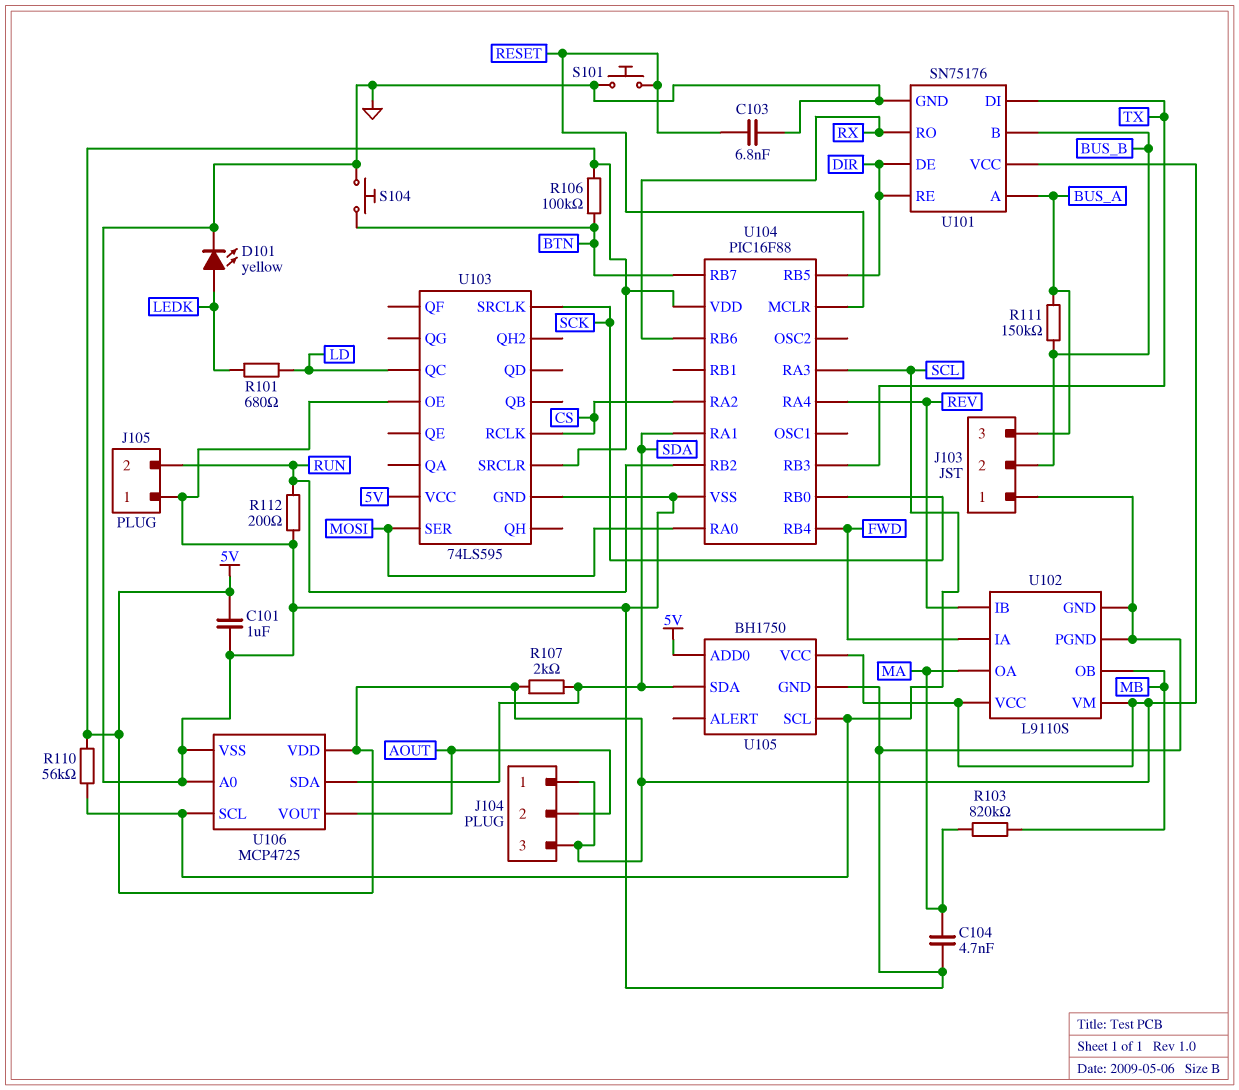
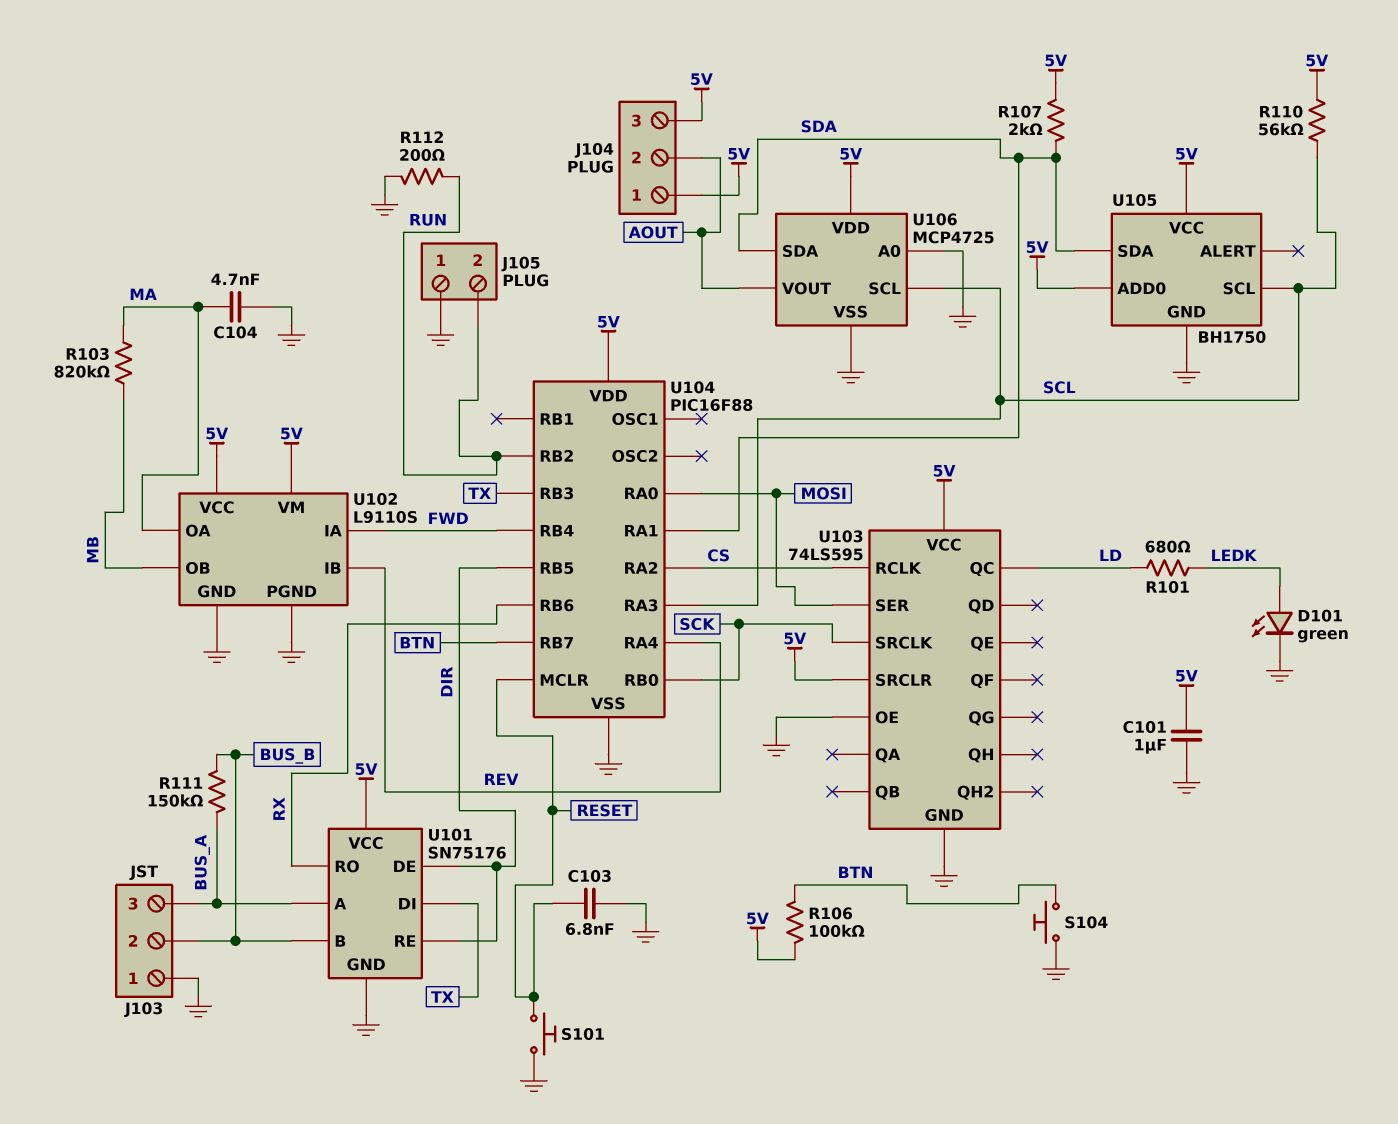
D101: LED yellow (A LEDK, K GND) -> LED green (A LEDK, K GND)

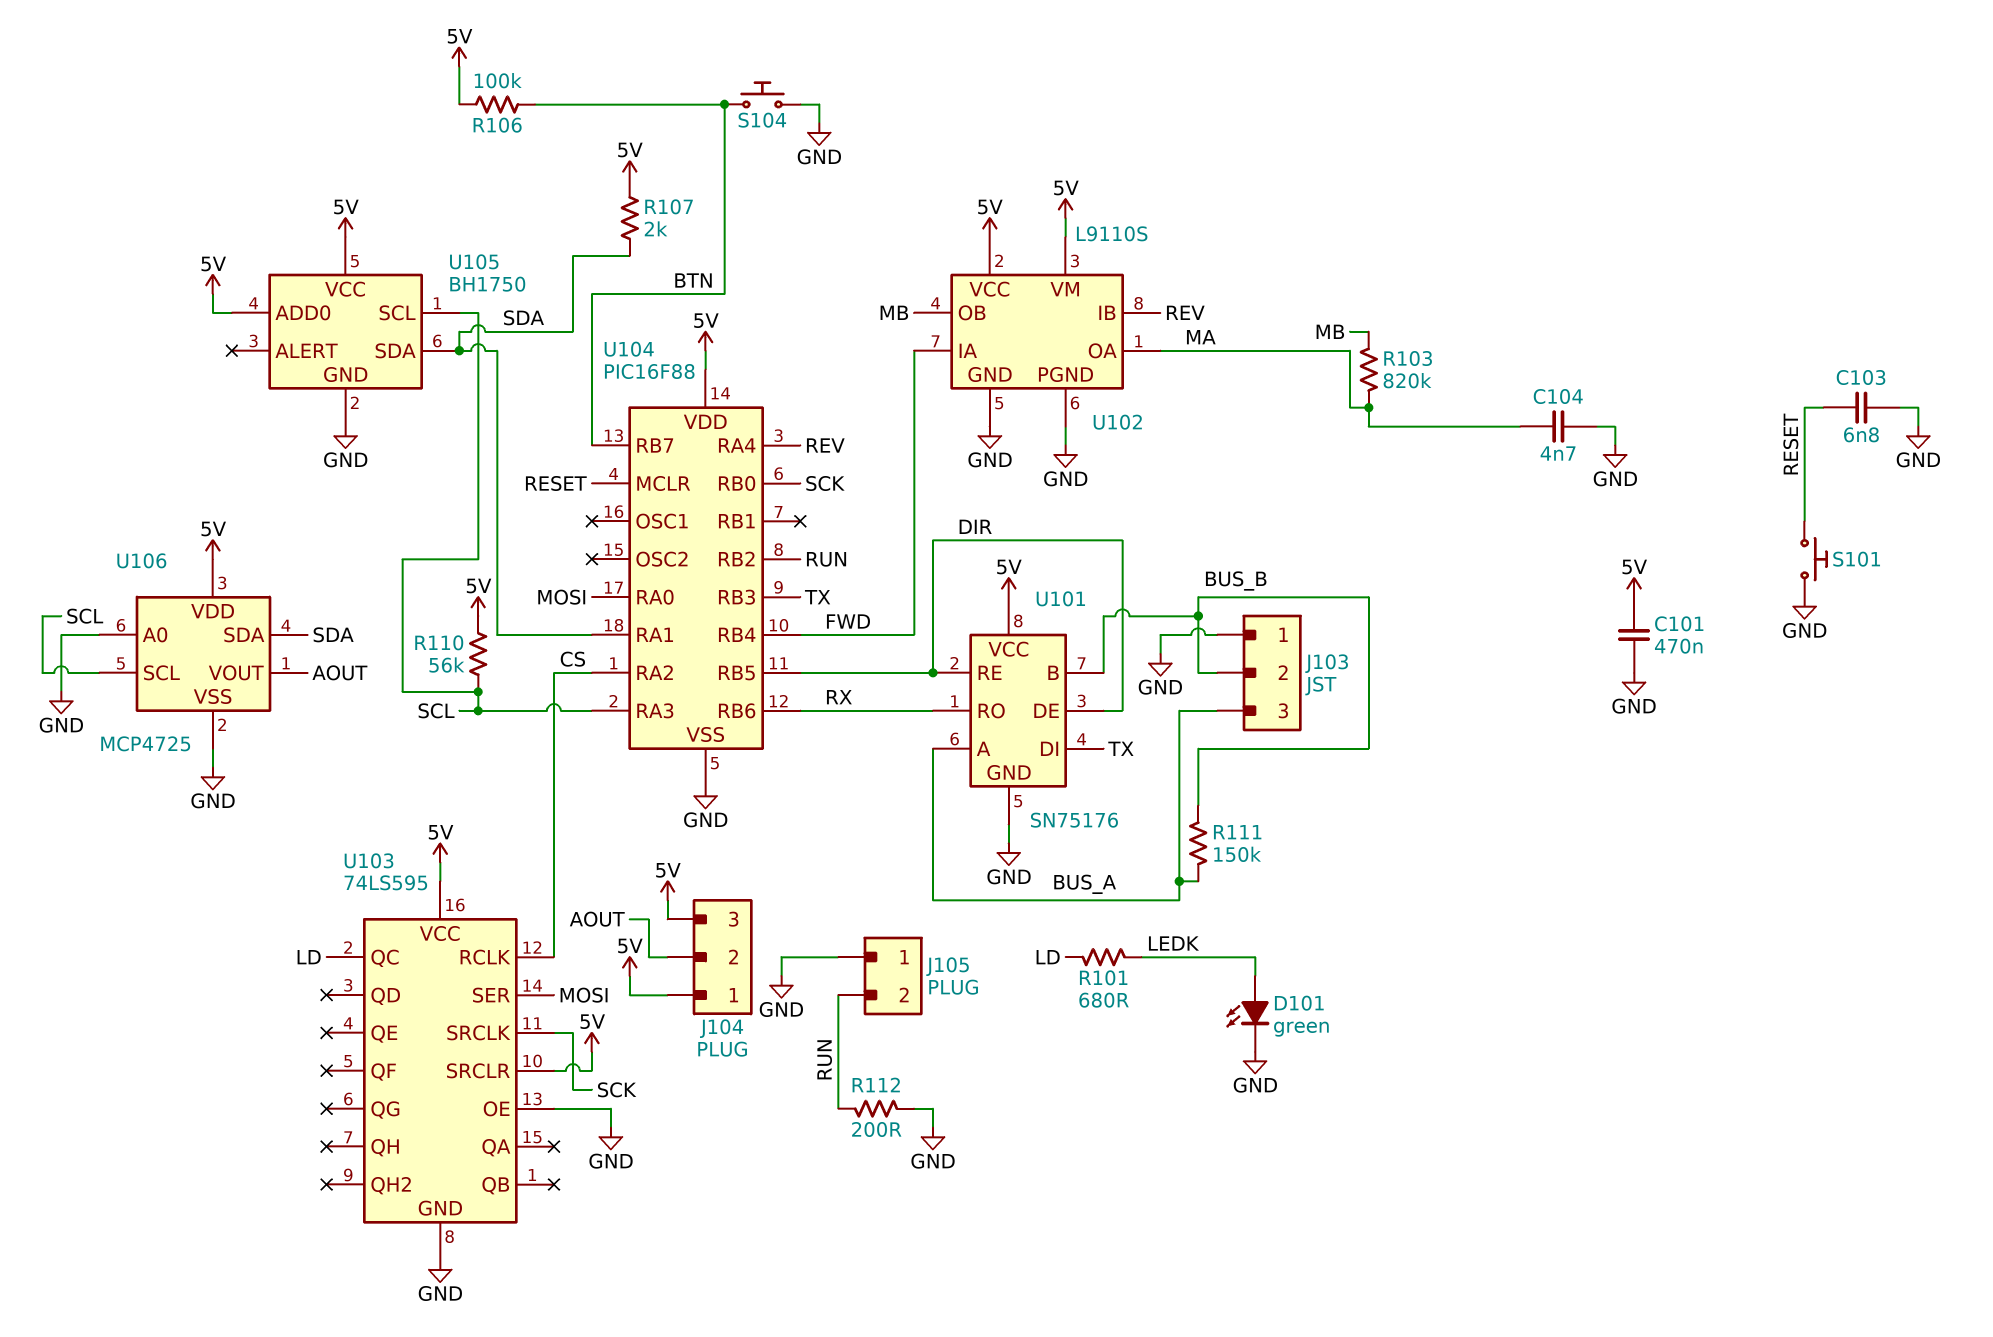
C101: 1uF (5V, GND) -> 470nF (5V, GND)

